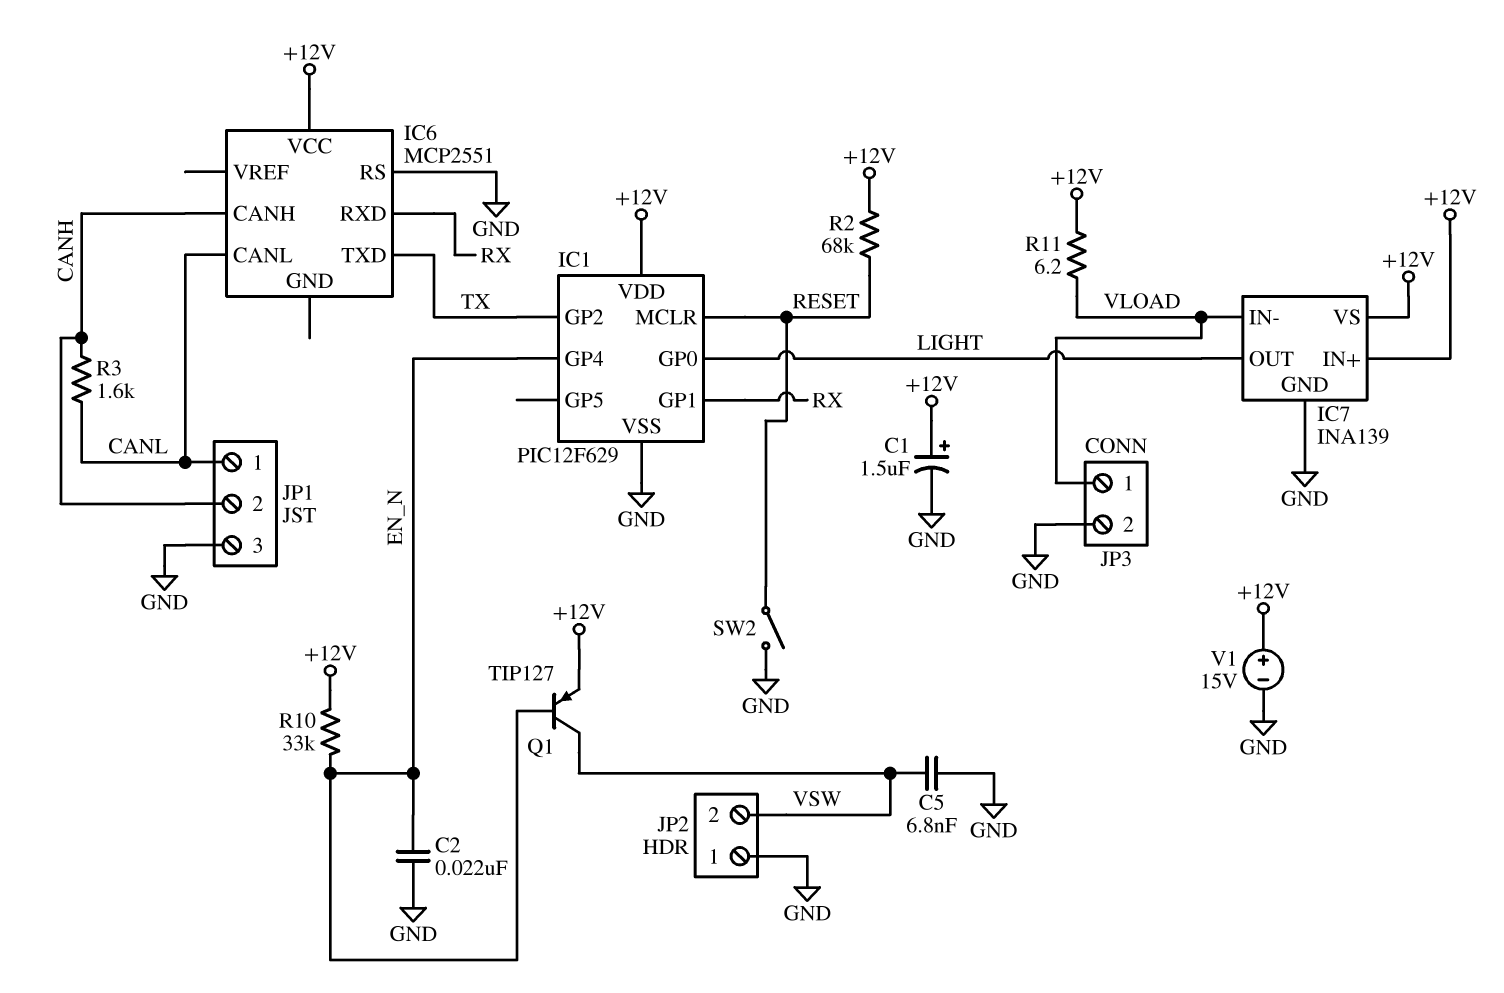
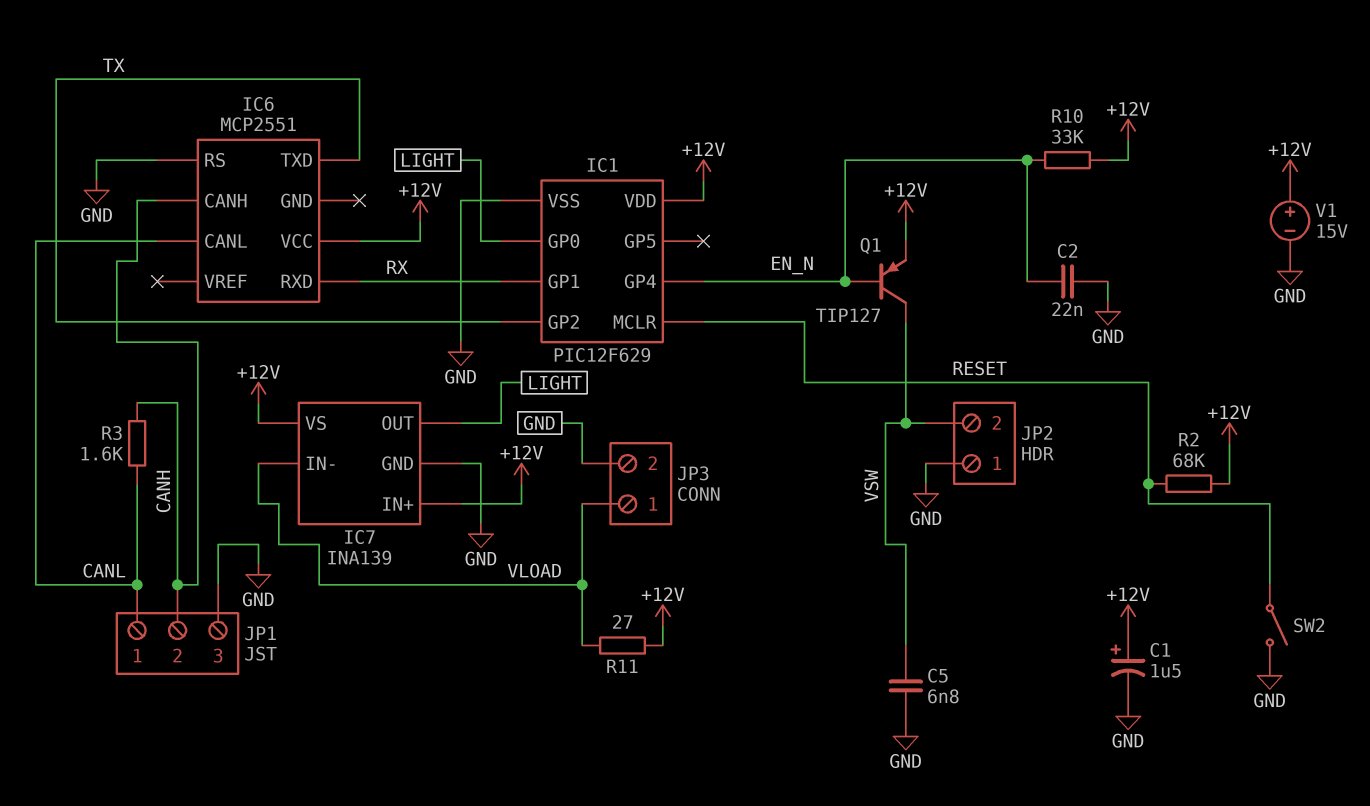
R11: 6.2 (+12V, VLOAD) -> 27 (+12V, VLOAD)

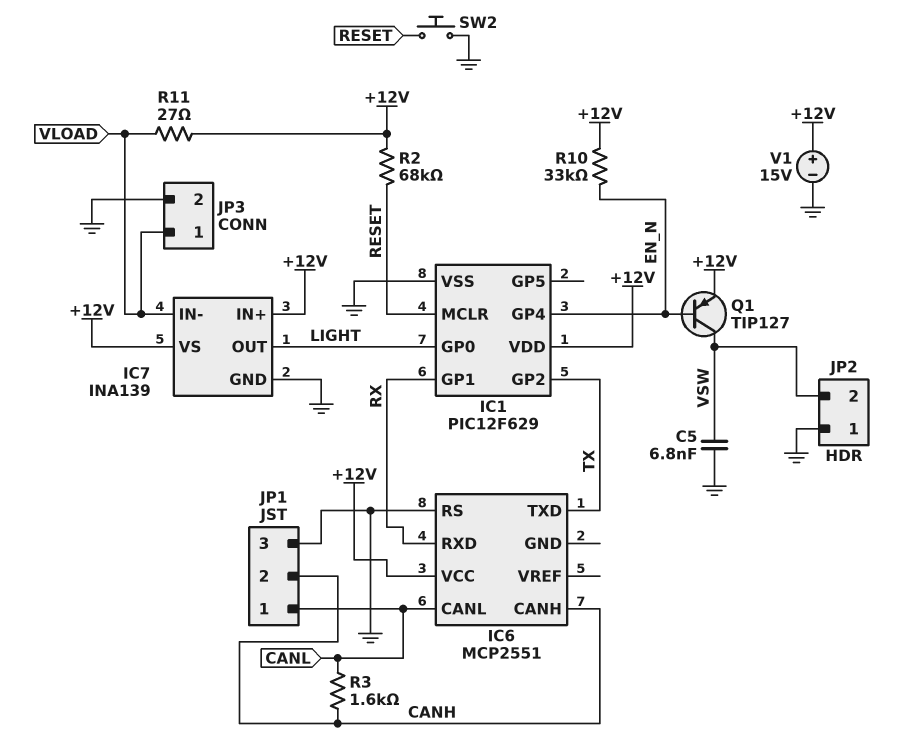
C1: 1.5uF (plus +12V, minus GND) -> none
C2: 22nF (EN_N, GND) -> none
SW2: switch (GND, RESET) -> button (GND, RESET)

